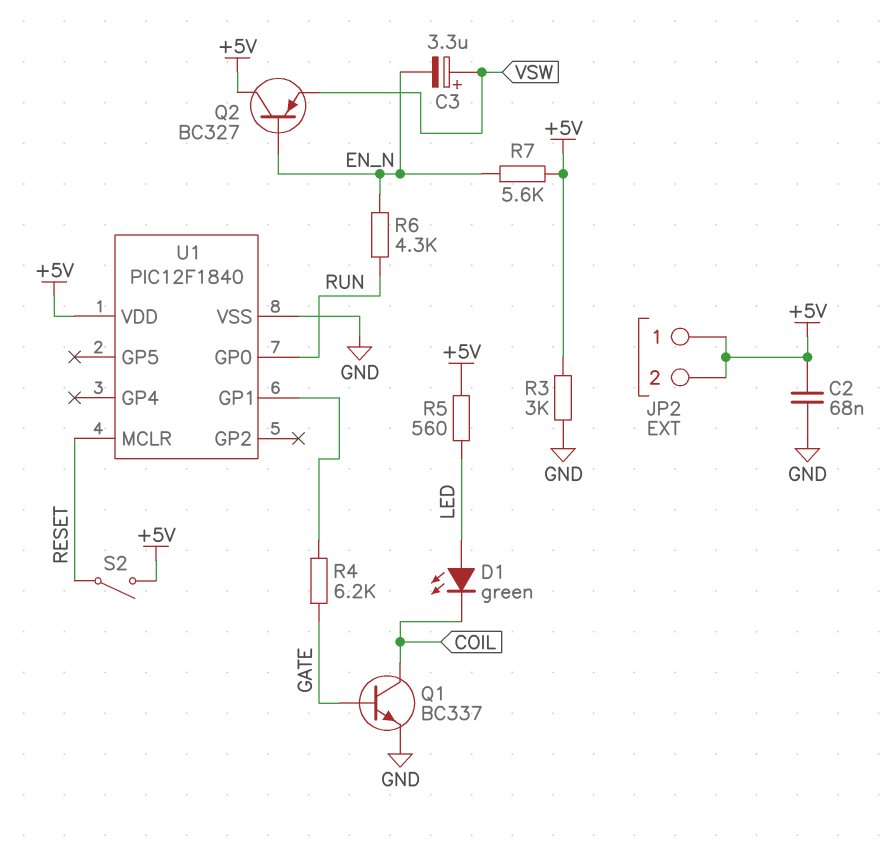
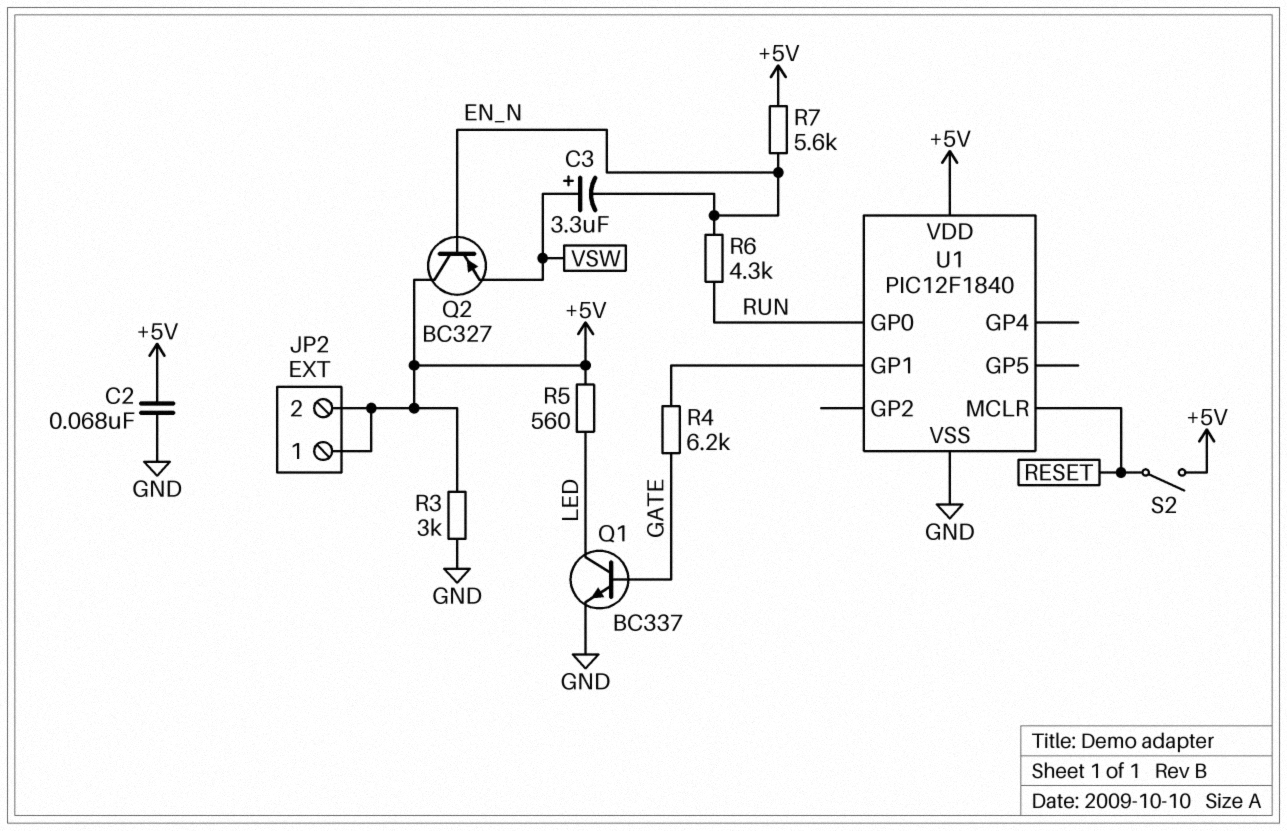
D1: LED green (A LED, K COIL) -> none
Q1: NPN BC337 (B GATE, C COIL, E GND) -> NPN BC337 (B GATE, C LED, E GND)

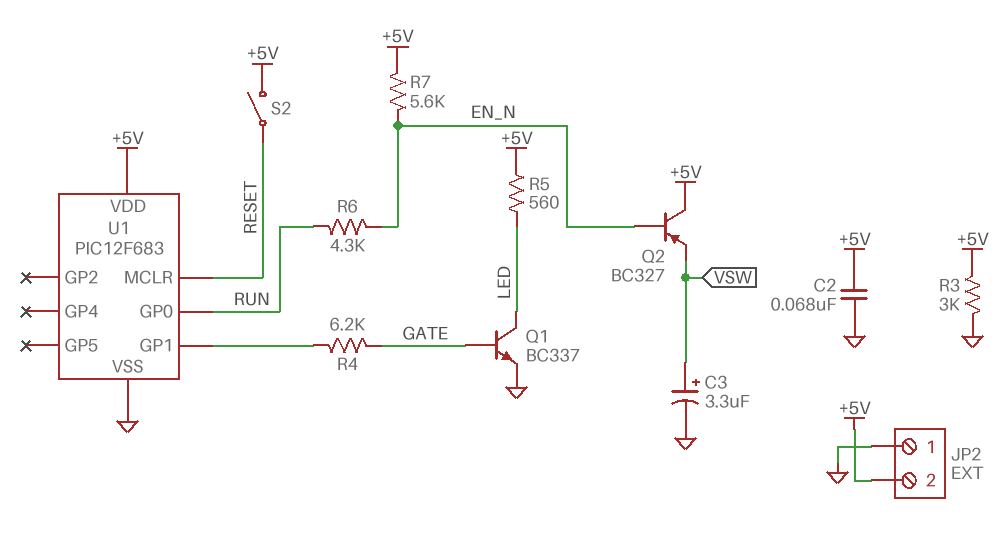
C3: 3.3uF (plus VSW, minus EN_N) -> 3.3uF (plus VSW, minus GND)
JP2 pin 1: +5V -> GND
U1: PIC12F1840 -> PIC12F683

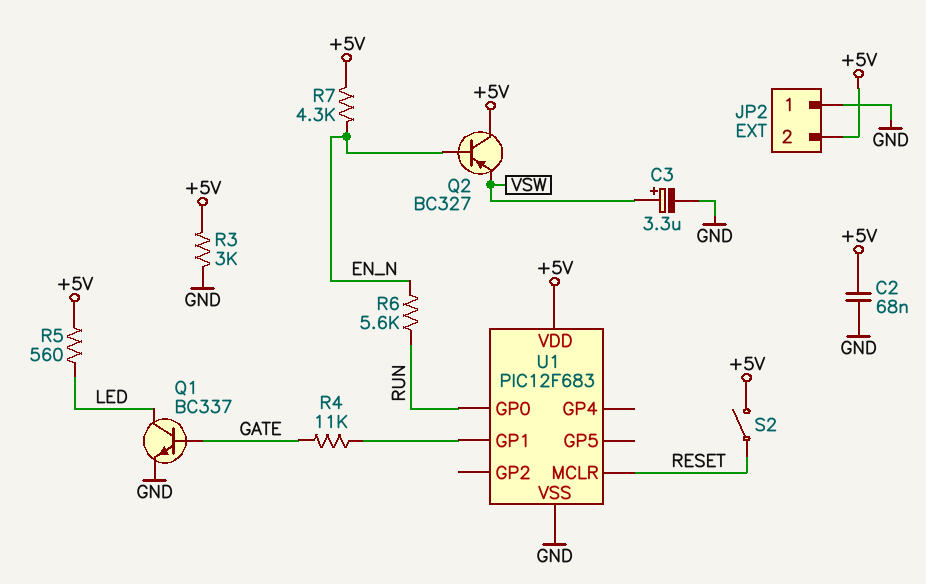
R4: 6.2k (GATE, U1/GP1) -> 11k (GATE, U1/GP1)
R6: 4.3k (EN_N, RUN) -> 5.6k (EN_N, RUN)
R7: 5.6k (+5V, EN_N) -> 4.3k (+5V, EN_N)

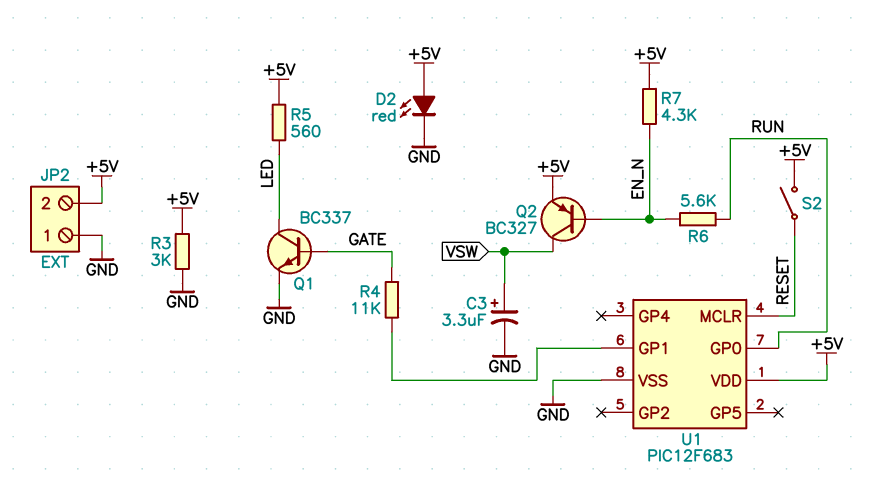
C2: 68nF (+5V, GND) -> none
D2: none -> LED red (A +5V, K GND)
Q2: PNP BC327 (B EN_N, C +5V, E VSW) -> PNP BC327 (B EN_N, C VSW, E +5V)

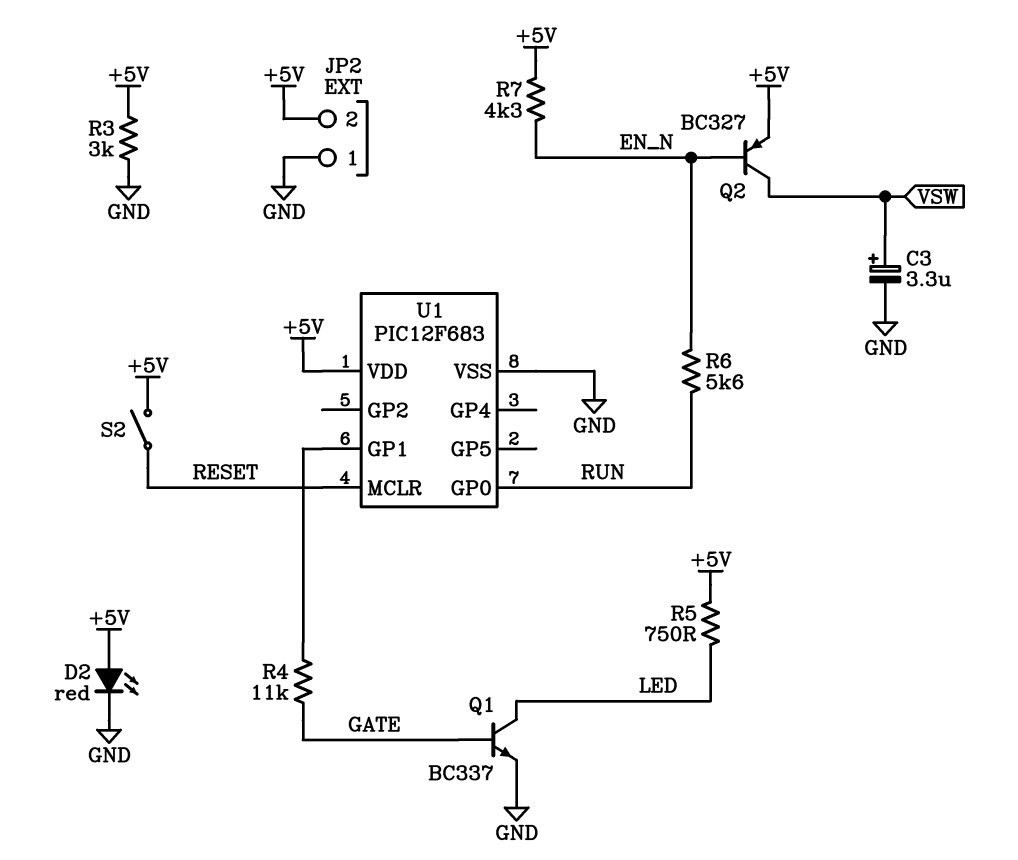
R5: 560 (+5V, LED) -> 750 (+5V, LED)

